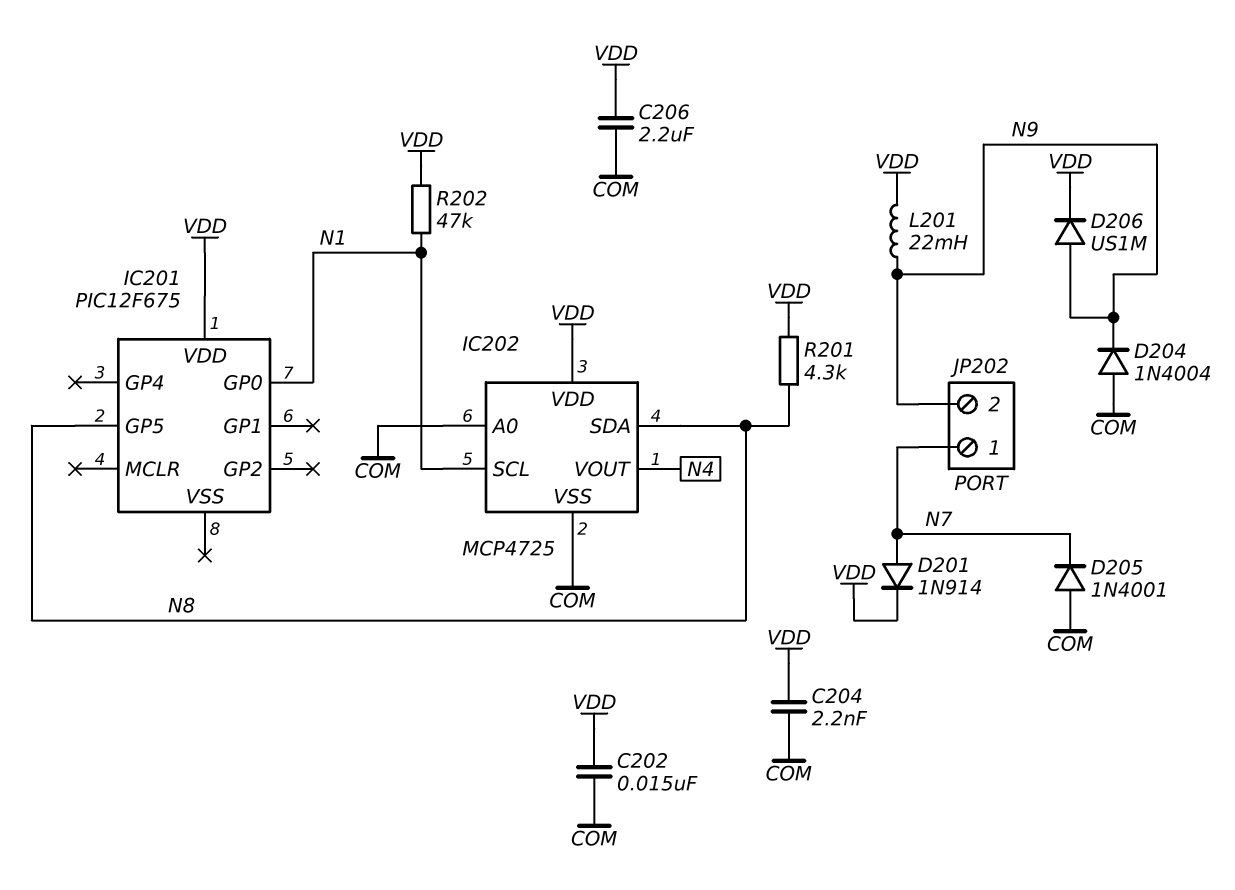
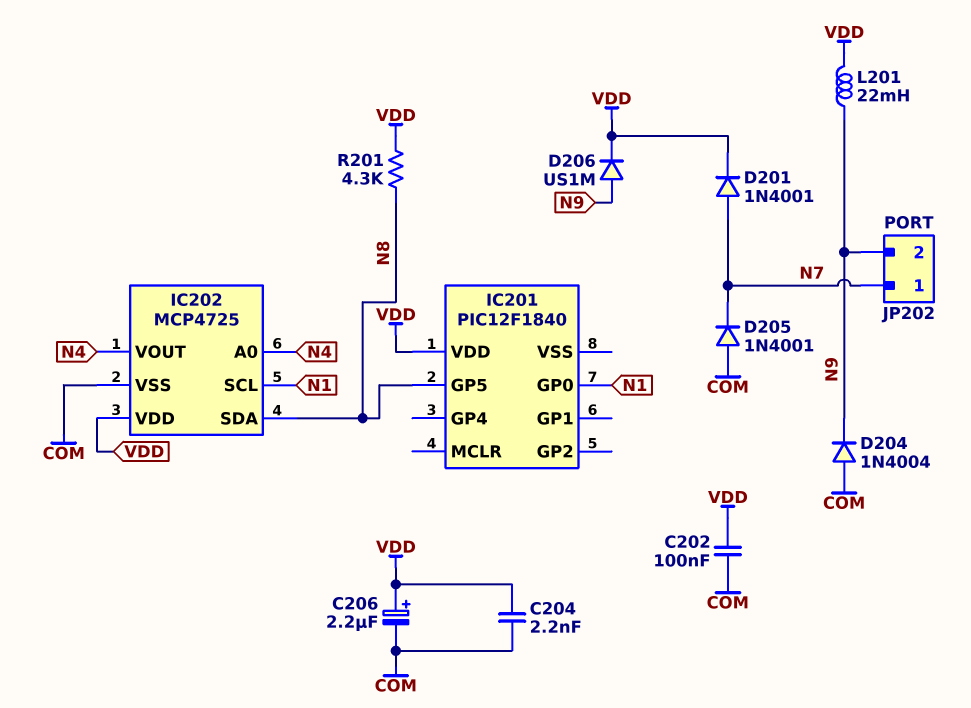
C202: 15nF (COM, VDD) -> 100nF (COM, VDD)
C206: 2.2uF (COM, VDD) -> 2.2uF (plus VDD, minus COM)
D201: diode 1N914 (A N7, K VDD) -> diode 1N4001 (A N7, K VDD)
IC201: PIC12F675 -> PIC12F1840
IC202 pin A0: COM -> N4
R202: 47k (N1, VDD) -> none

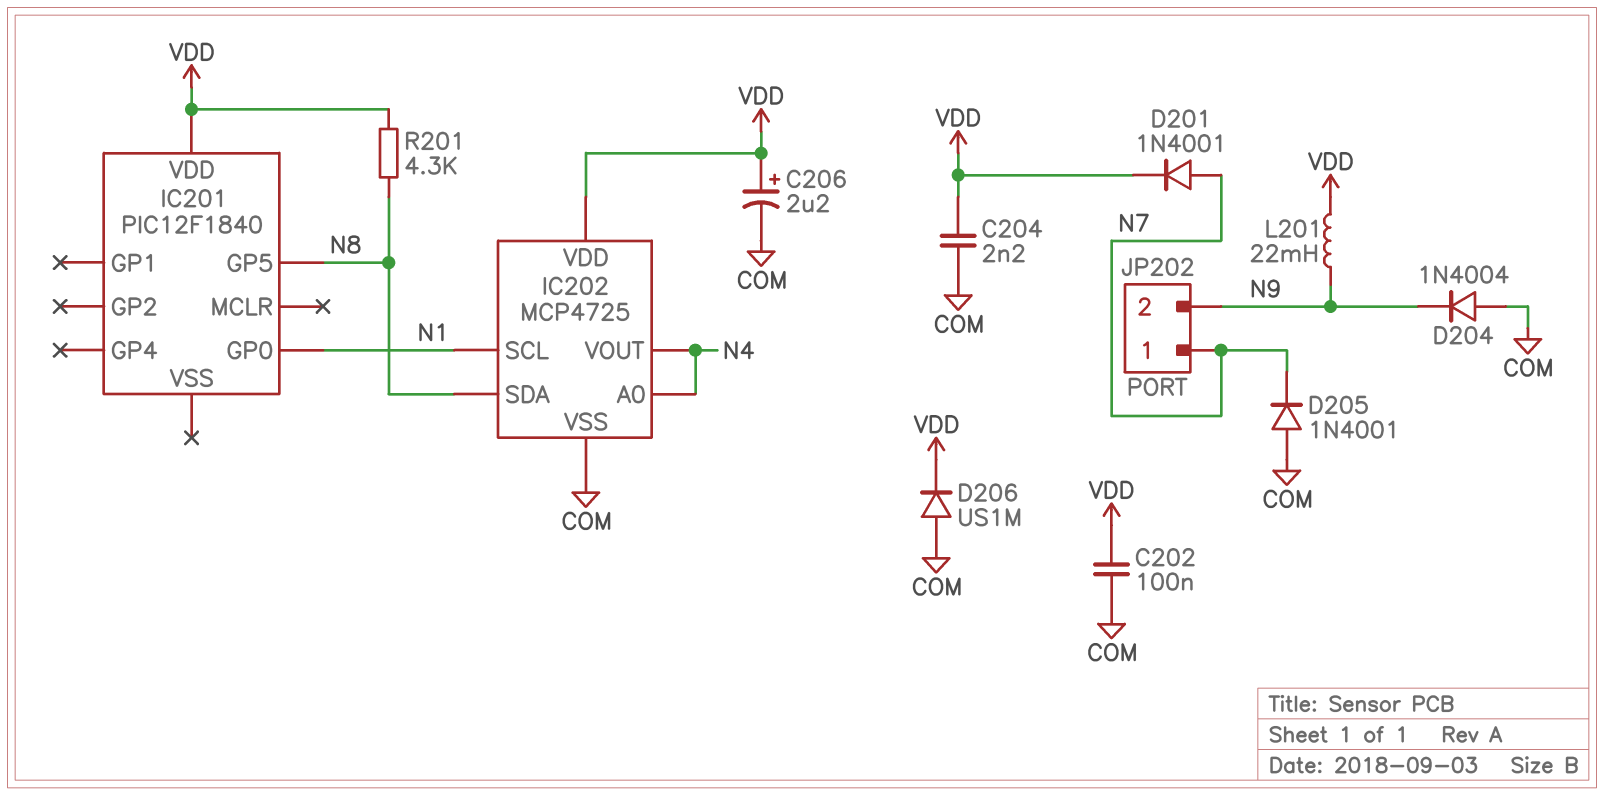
D206: diode US1M (A N9, K VDD) -> diode US1M (A COM, K VDD)

